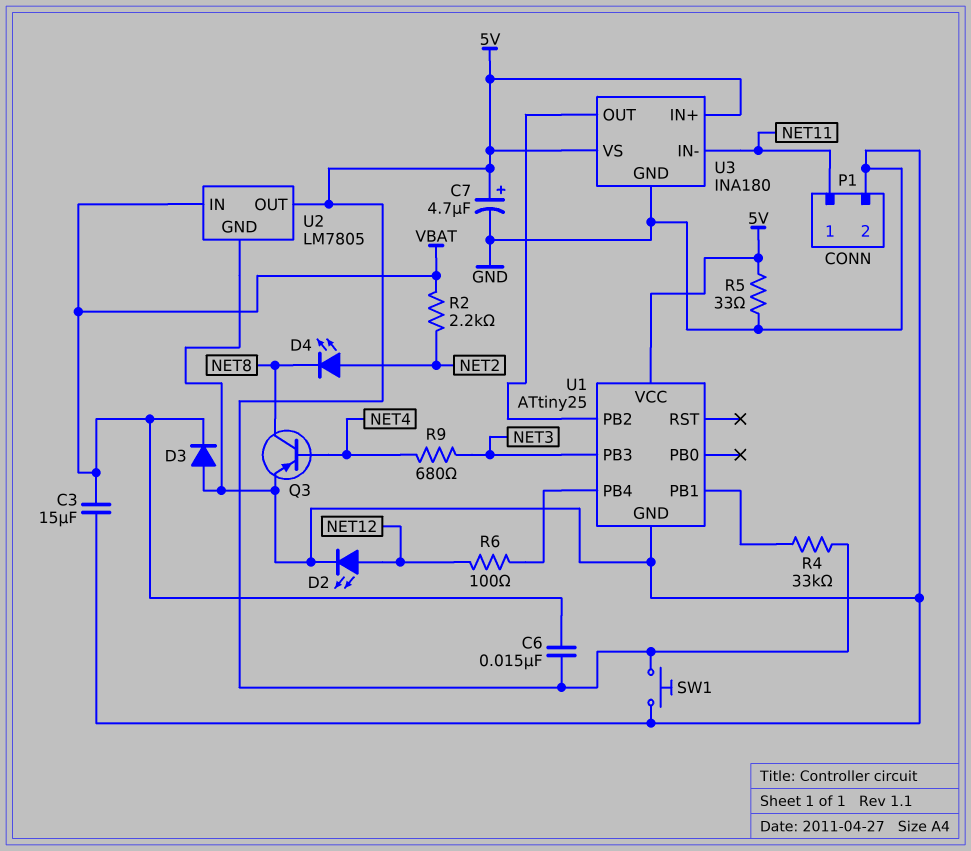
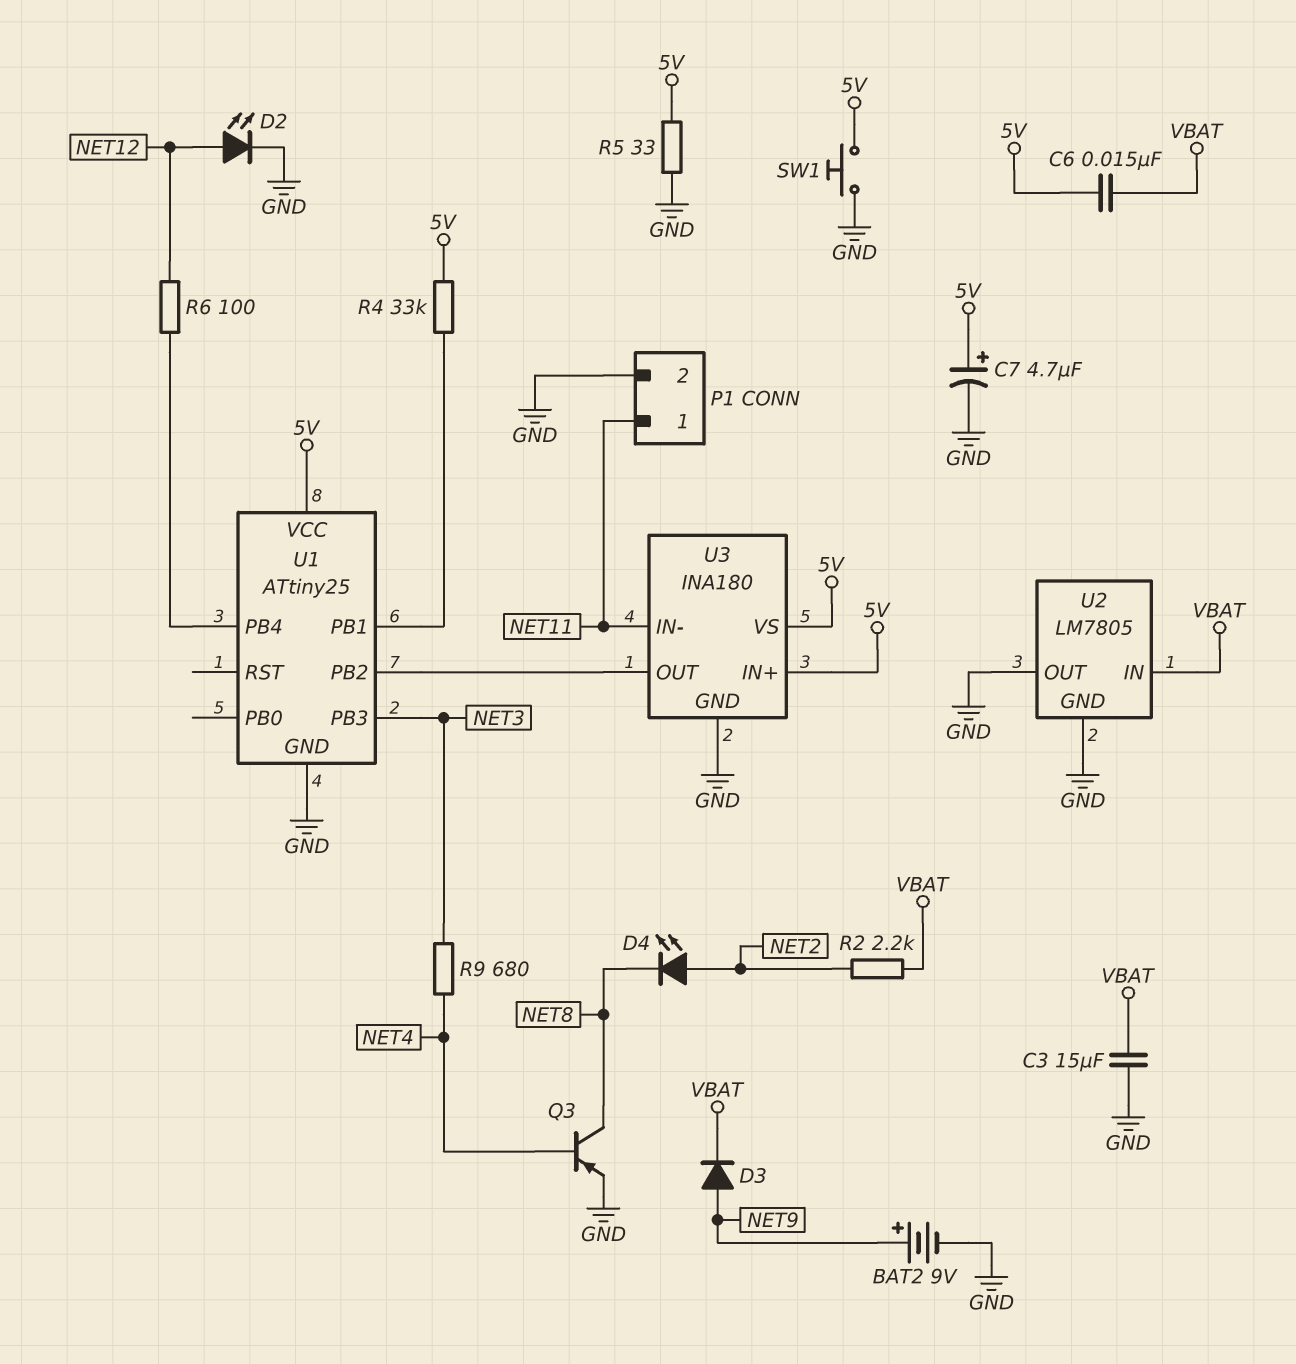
BAT2: none -> 9V (plus NET9, minus GND)
D3: diode (A GND, K VBAT) -> diode (A NET9, K VBAT)
U2 pin OUT: 5V -> GND

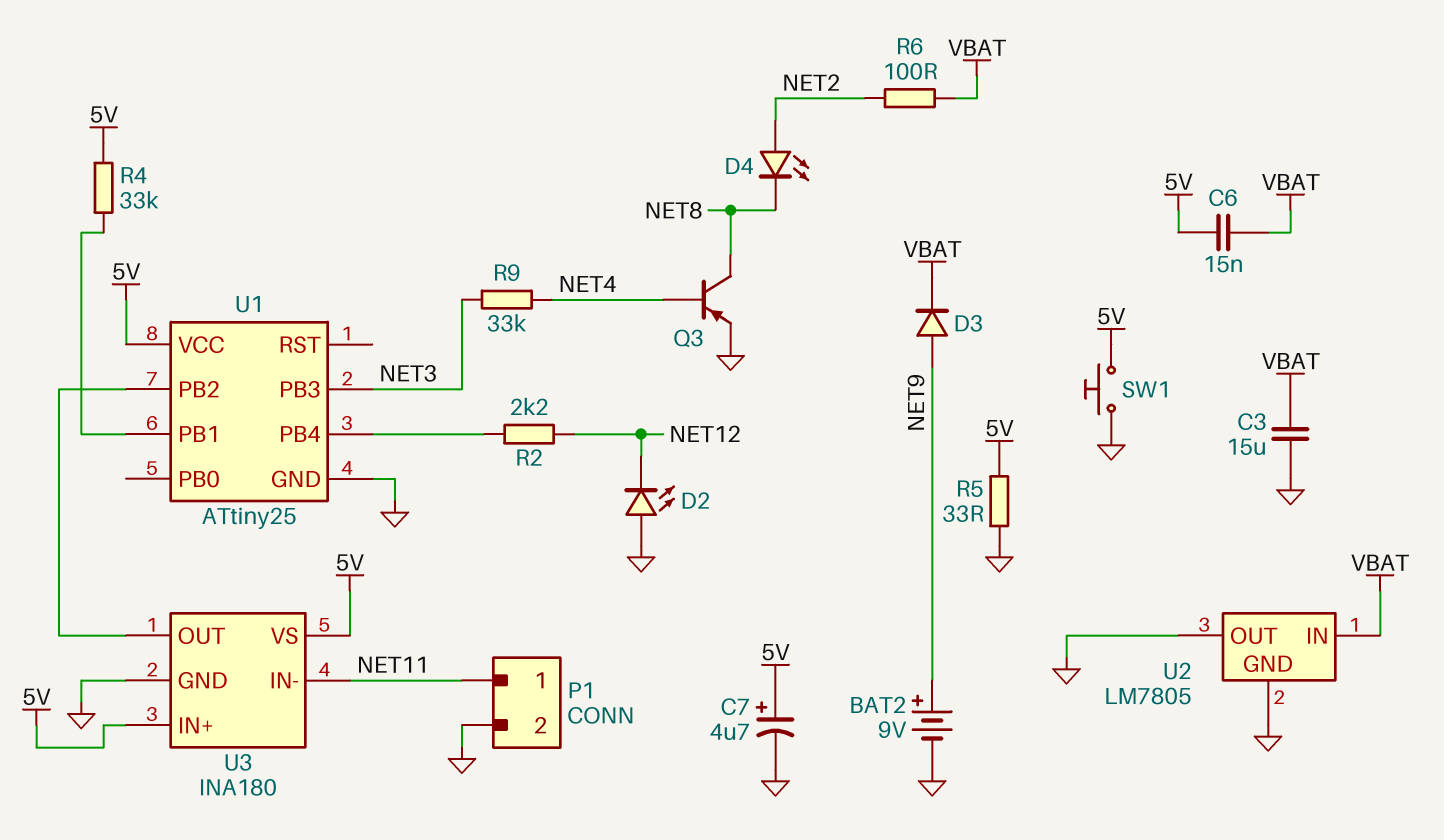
D2: LED (A NET12, K GND) -> LED (A GND, K NET12)
R2: 2.2k (NET2, VBAT) -> 2.2k (NET12, U1/PB4)
R6: 100 (NET12, U1/PB4) -> 100 (NET2, VBAT)
R9: 680 (NET3, NET4) -> 33k (NET3, NET4)

